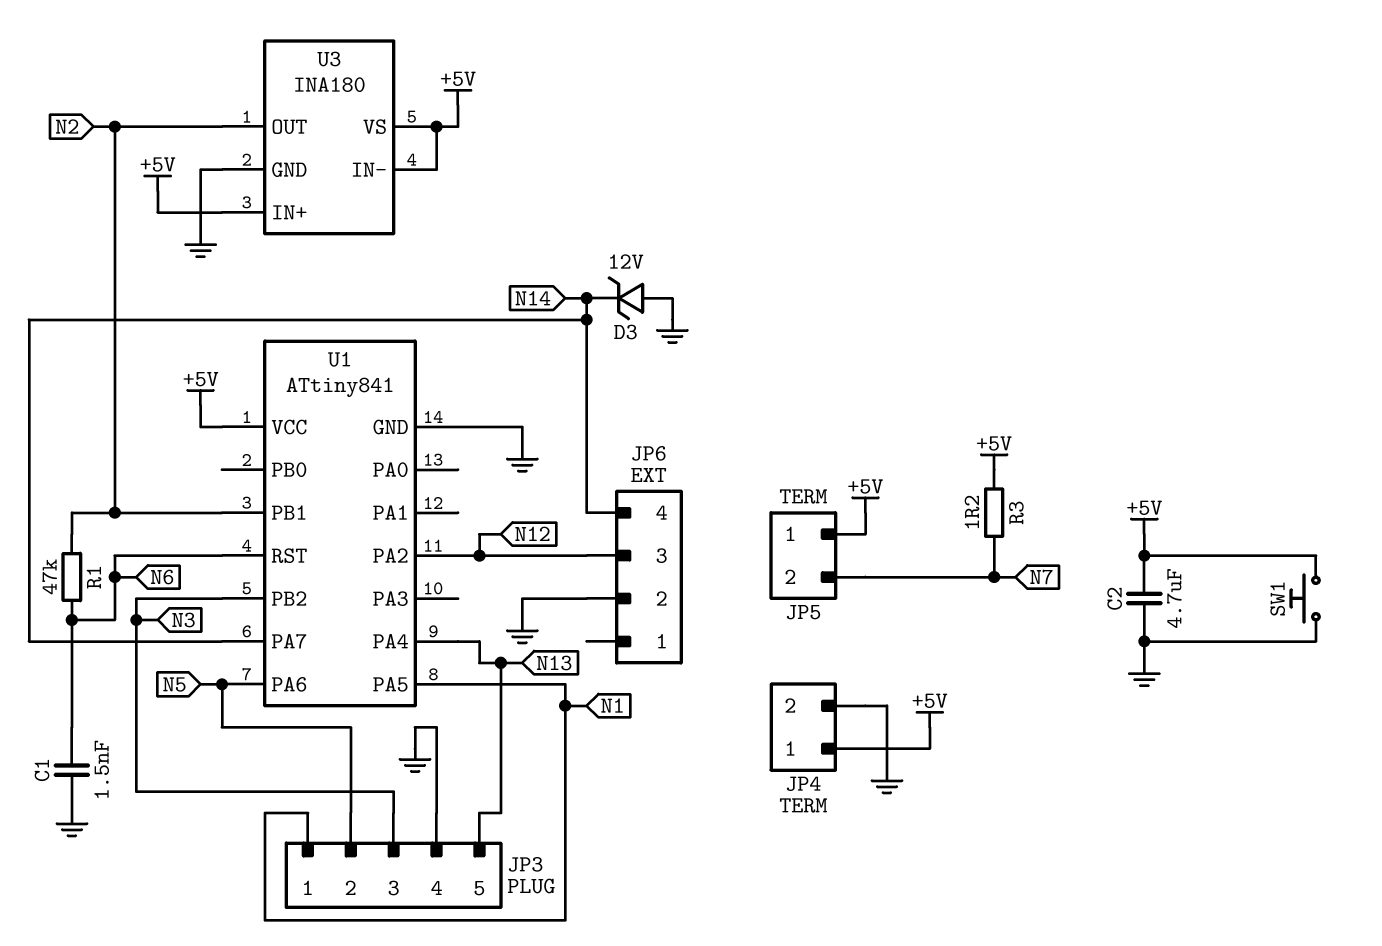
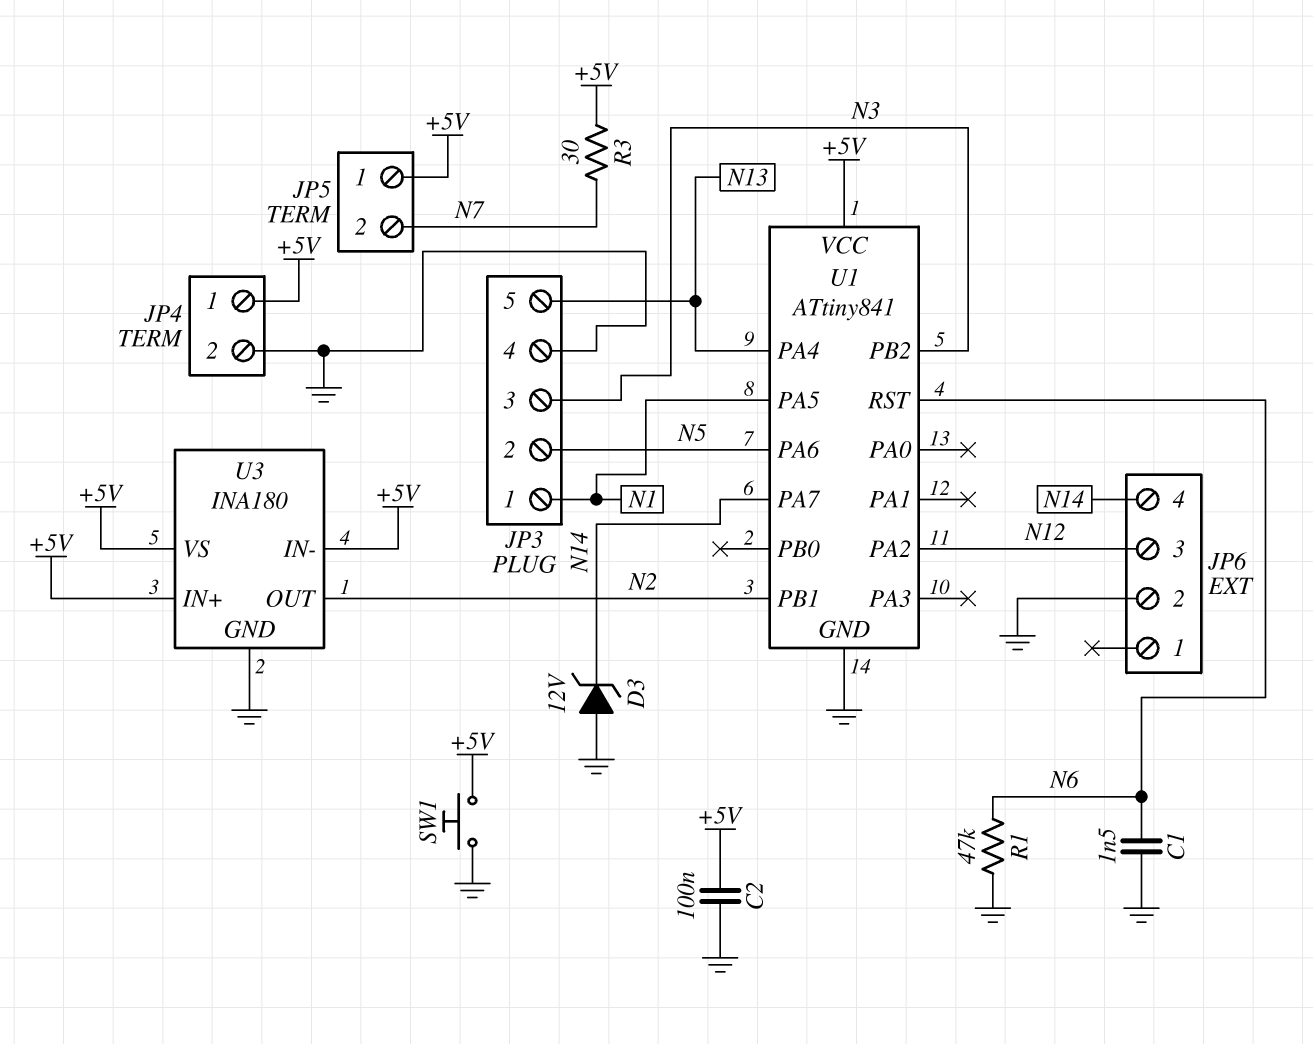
C2: 4.7uF (+5V, GND) -> 100nF (+5V, GND)
R1: 47k (N2, N6) -> 47k (GND, N6)
R3: 1.2 (+5V, N7) -> 30 (+5V, N7)

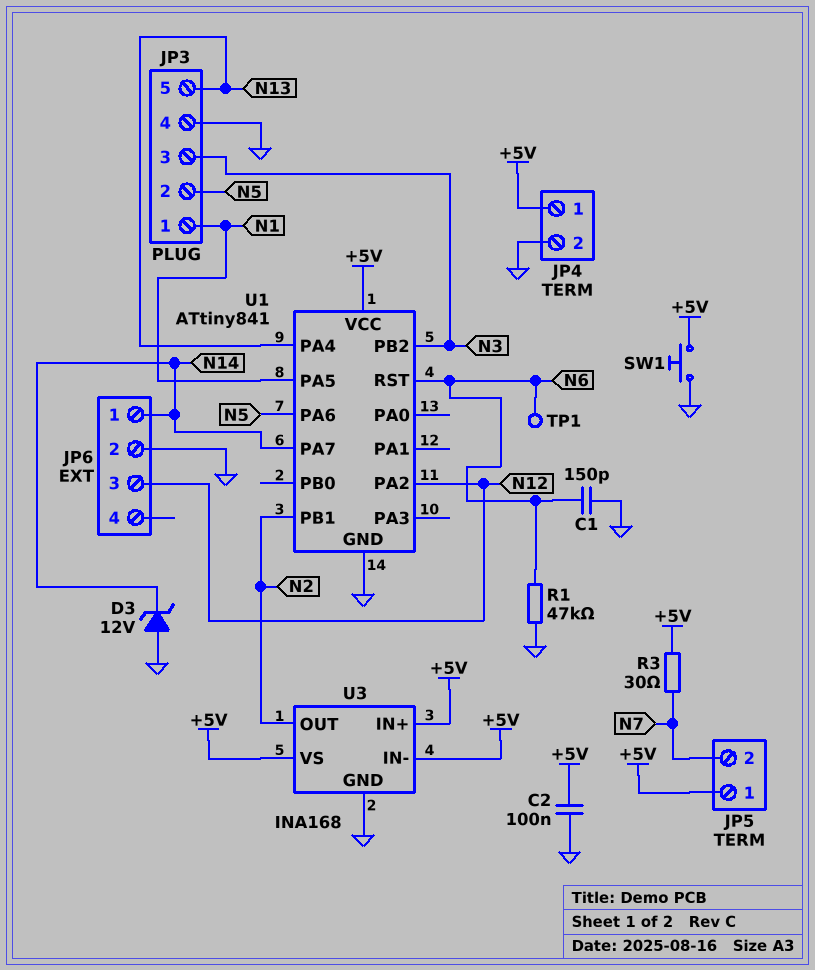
C1: 1.5nF (GND, N6) -> 150pF (GND, N6)
JP6 pin 1: none -> N14
JP6 pin 4: N14 -> none
TP1: none -> test point (N6)
U3: INA180 -> INA168

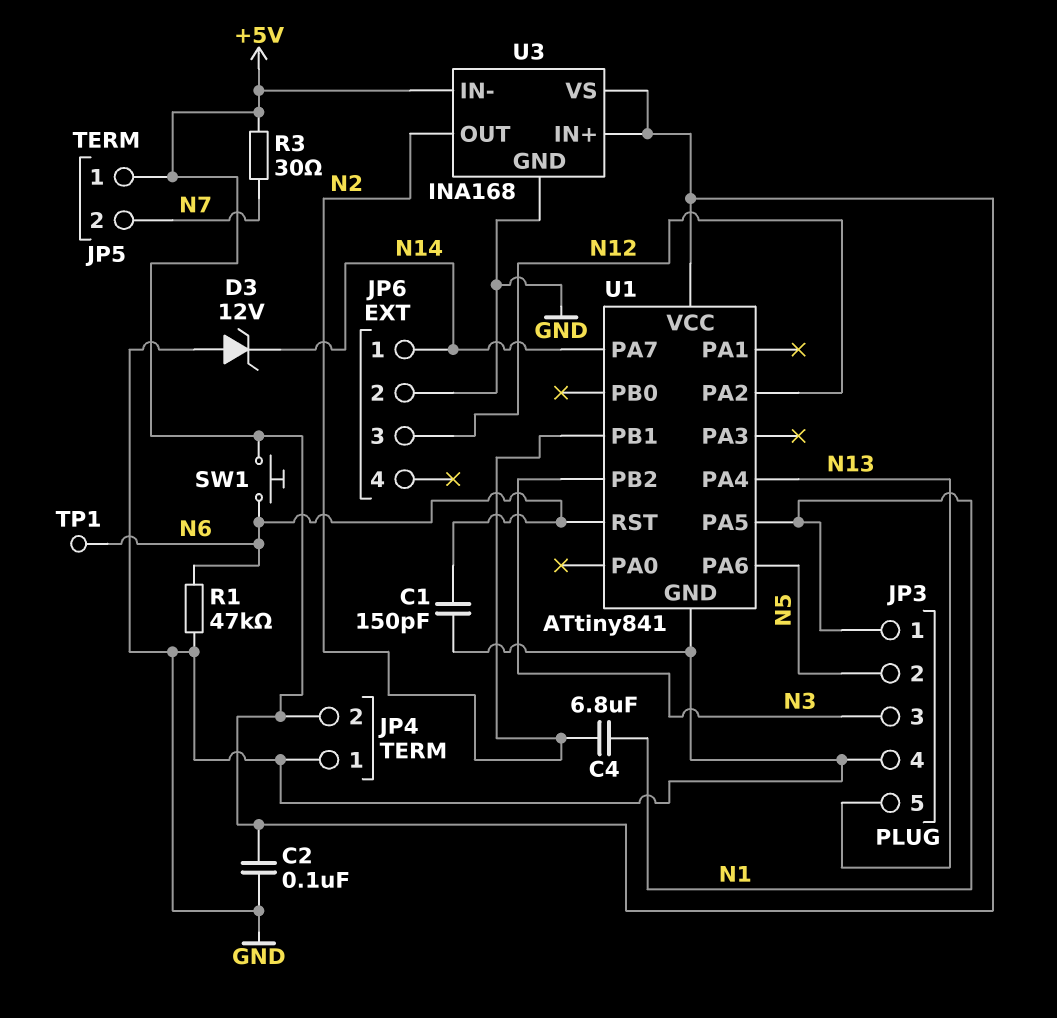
C4: none -> 6.8uF (N1, N2)
JP4 pin 1: +5V -> GND
JP4 pin 2: GND -> +5V
SW1: button (+5V, GND) -> button (+5V, N6)

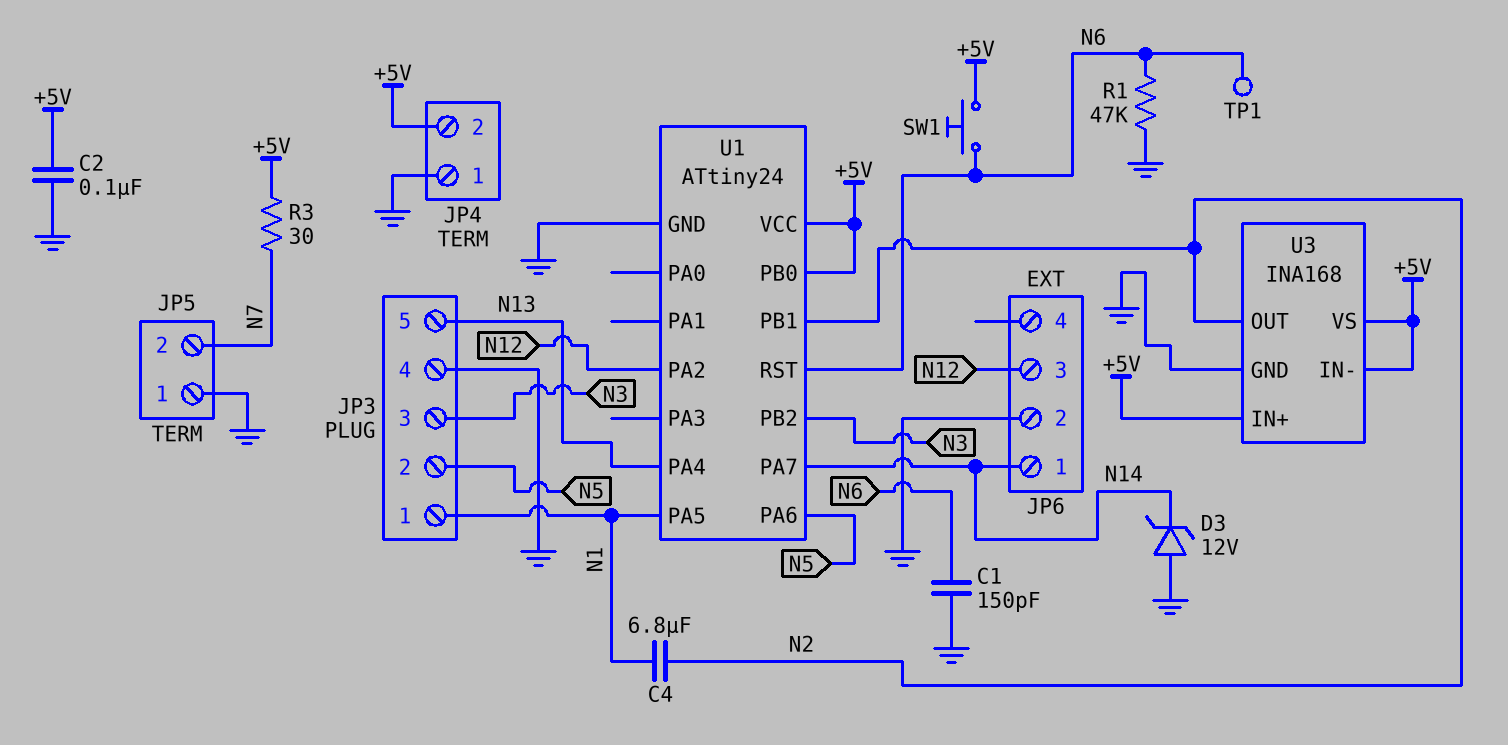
JP5 pin 1: +5V -> GND
U1: ATtiny841 -> ATtiny24
U1 pin PB0: none -> +5V

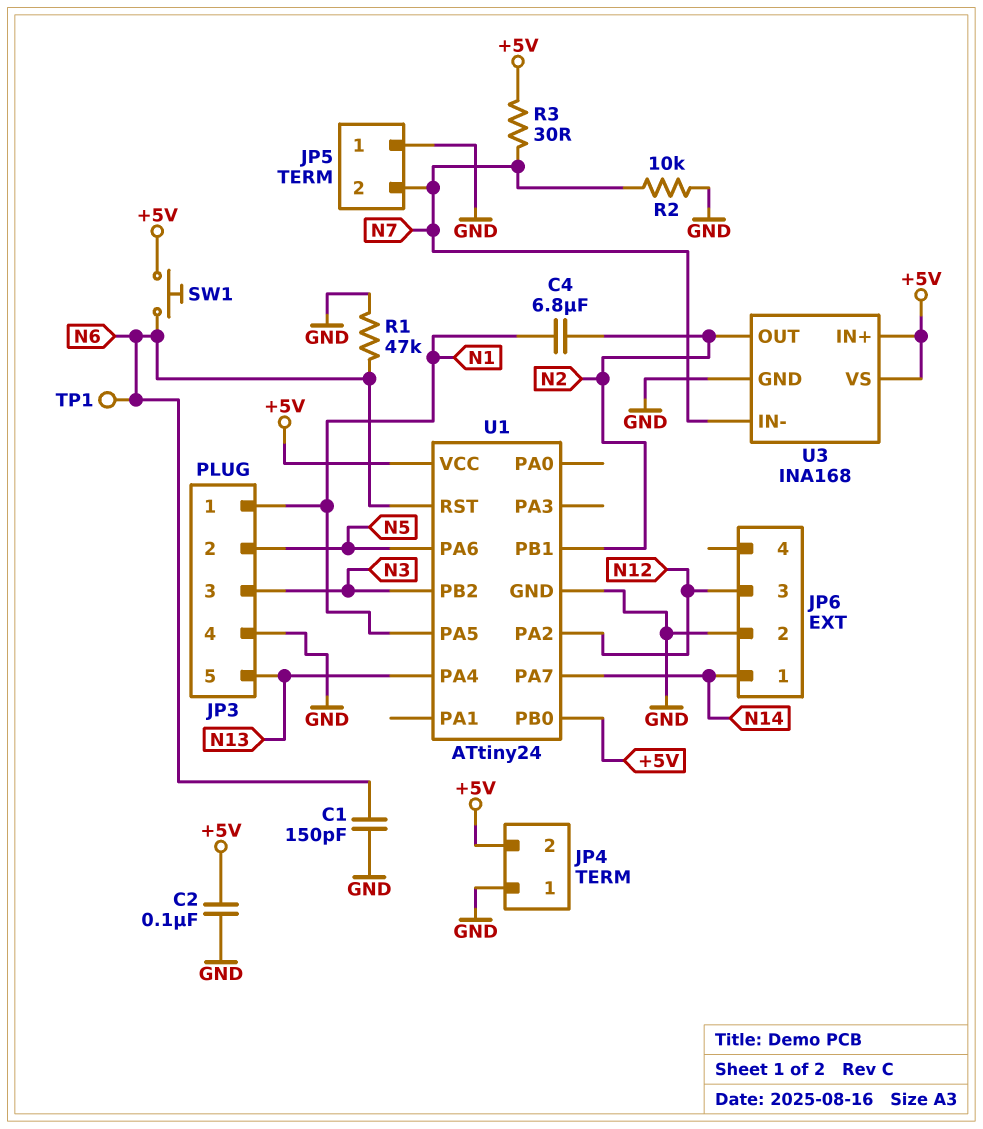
D3: zener 12V (A GND, K N14) -> none
R2: none -> 10k (GND, N7)
U3 pin IN-: +5V -> N7

